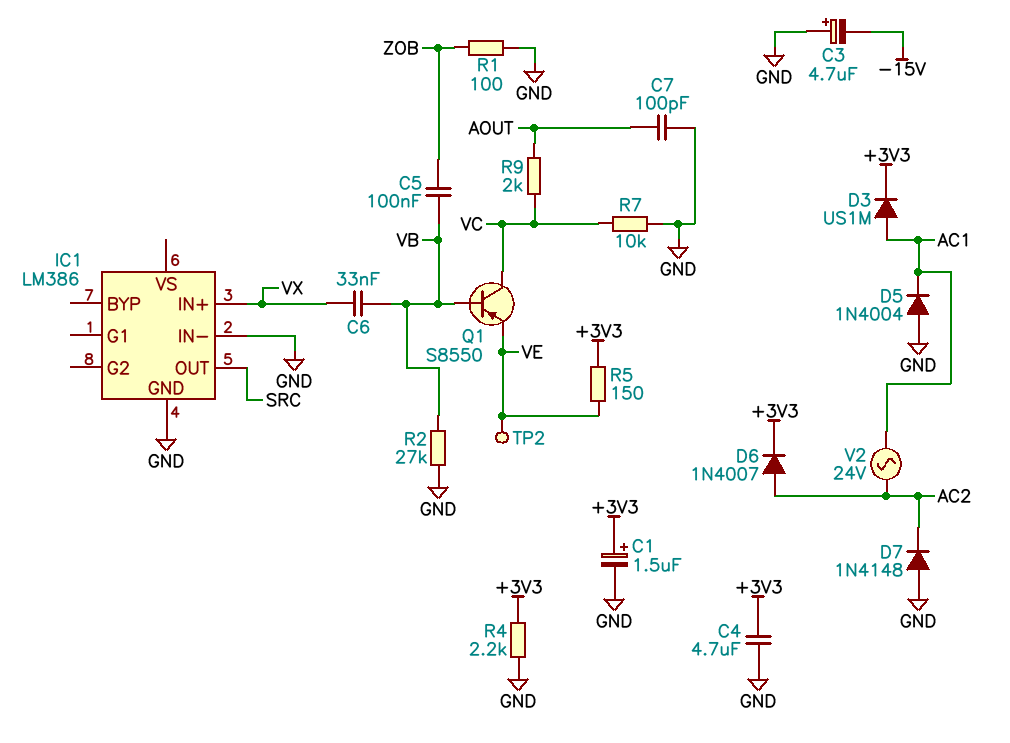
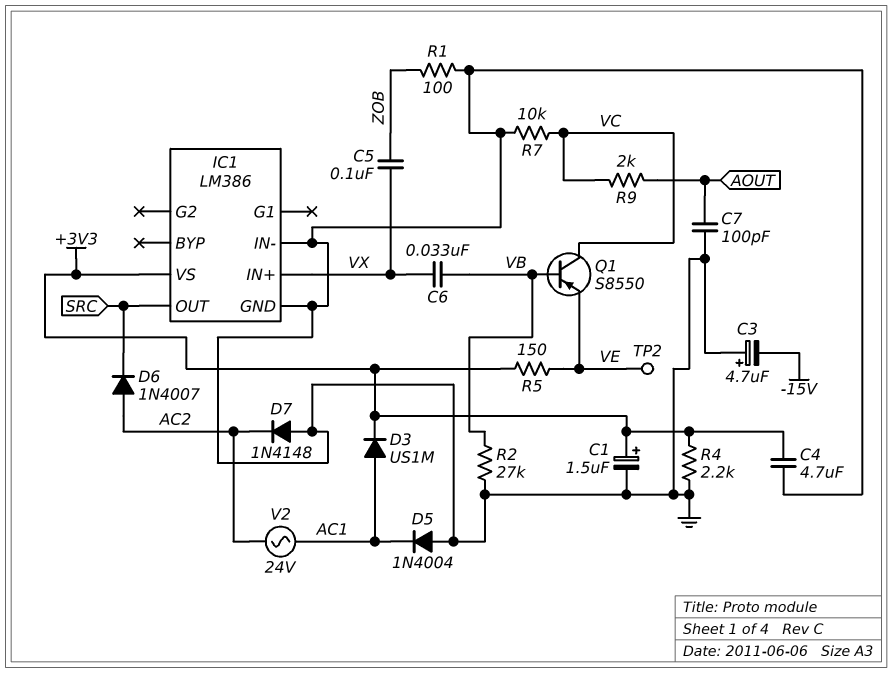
C5: 100nF (VB, ZOB) -> 100nF (VX, ZOB)
D6: diode 1N4007 (A AC2, K +3V3) -> diode 1N4007 (A AC2, K SRC)
IC1 pin VS: none -> +3V3

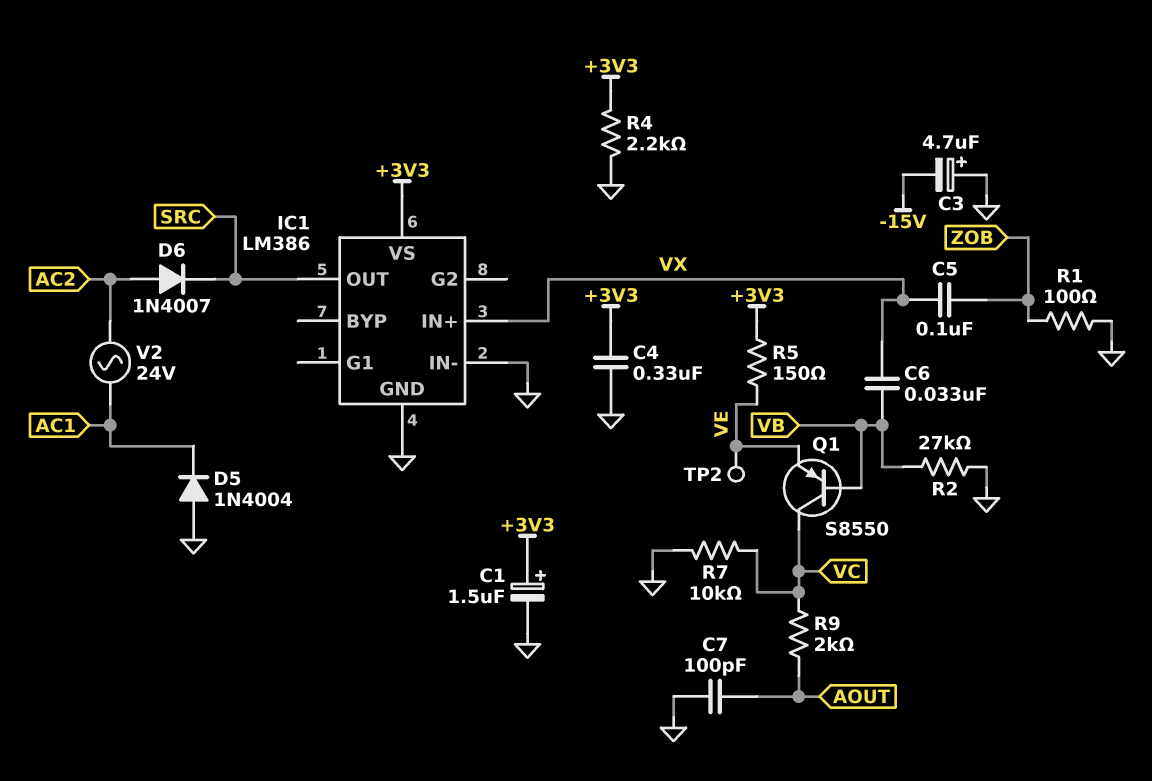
C4: 4.7uF (+3V3, GND) -> 330nF (+3V3, GND)
D3: diode US1M (A AC1, K +3V3) -> none
D7: diode 1N4148 (A GND, K AC2) -> none

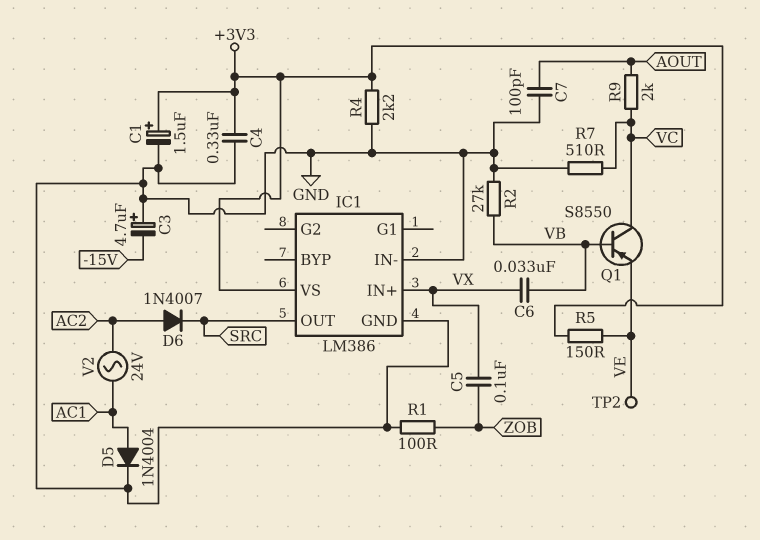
D5: diode 1N4004 (A GND, K AC1) -> diode 1N4004 (A AC1, K GND)
R7: 10k (GND, VC) -> 510 (GND, VC)

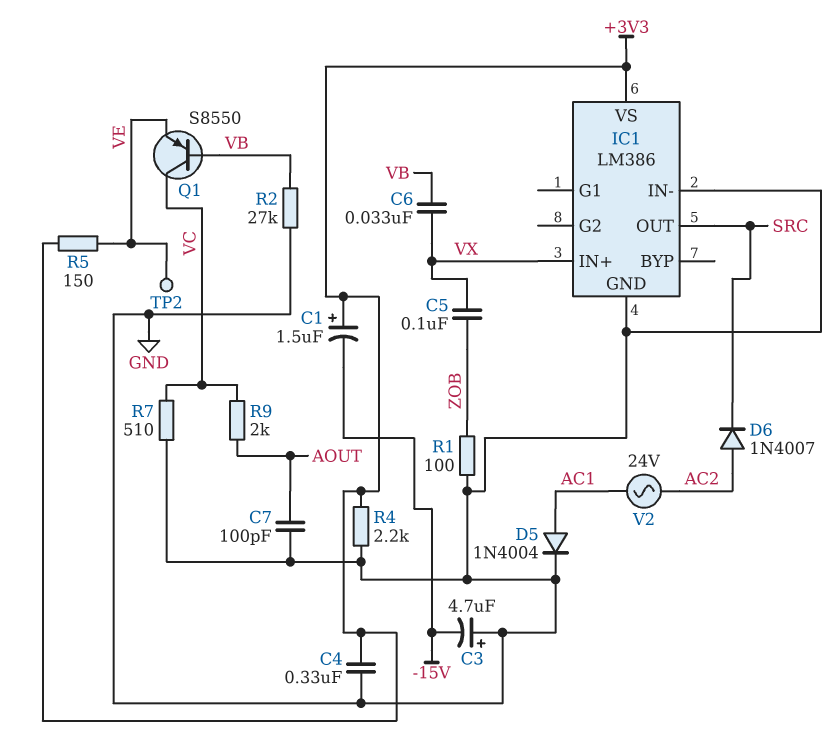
C1: 1.5uF (plus +3V3, minus GND) -> 1.5uF (plus +3V3, minus -15V)

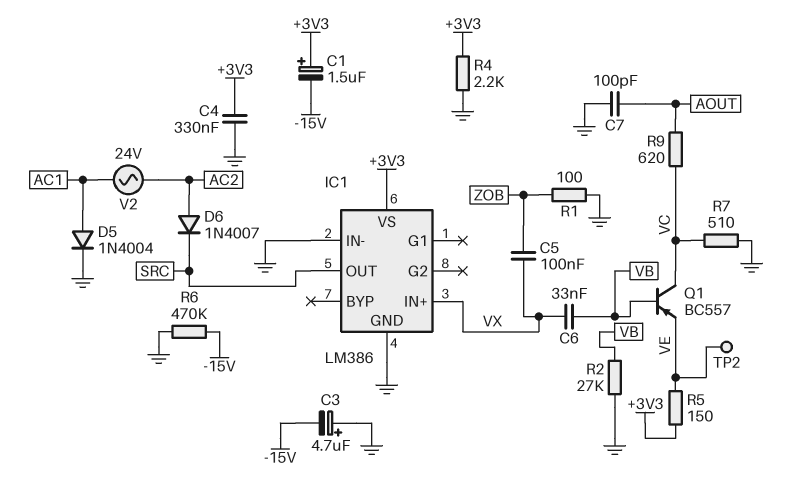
Q1: PNP S8550 (B VB, C VC, E VE) -> PNP BC557 (B VB, C VC, E VE)
R6: none -> 470k (-15V, GND)
R9: 2k (AOUT, VC) -> 620 (AOUT, VC)

